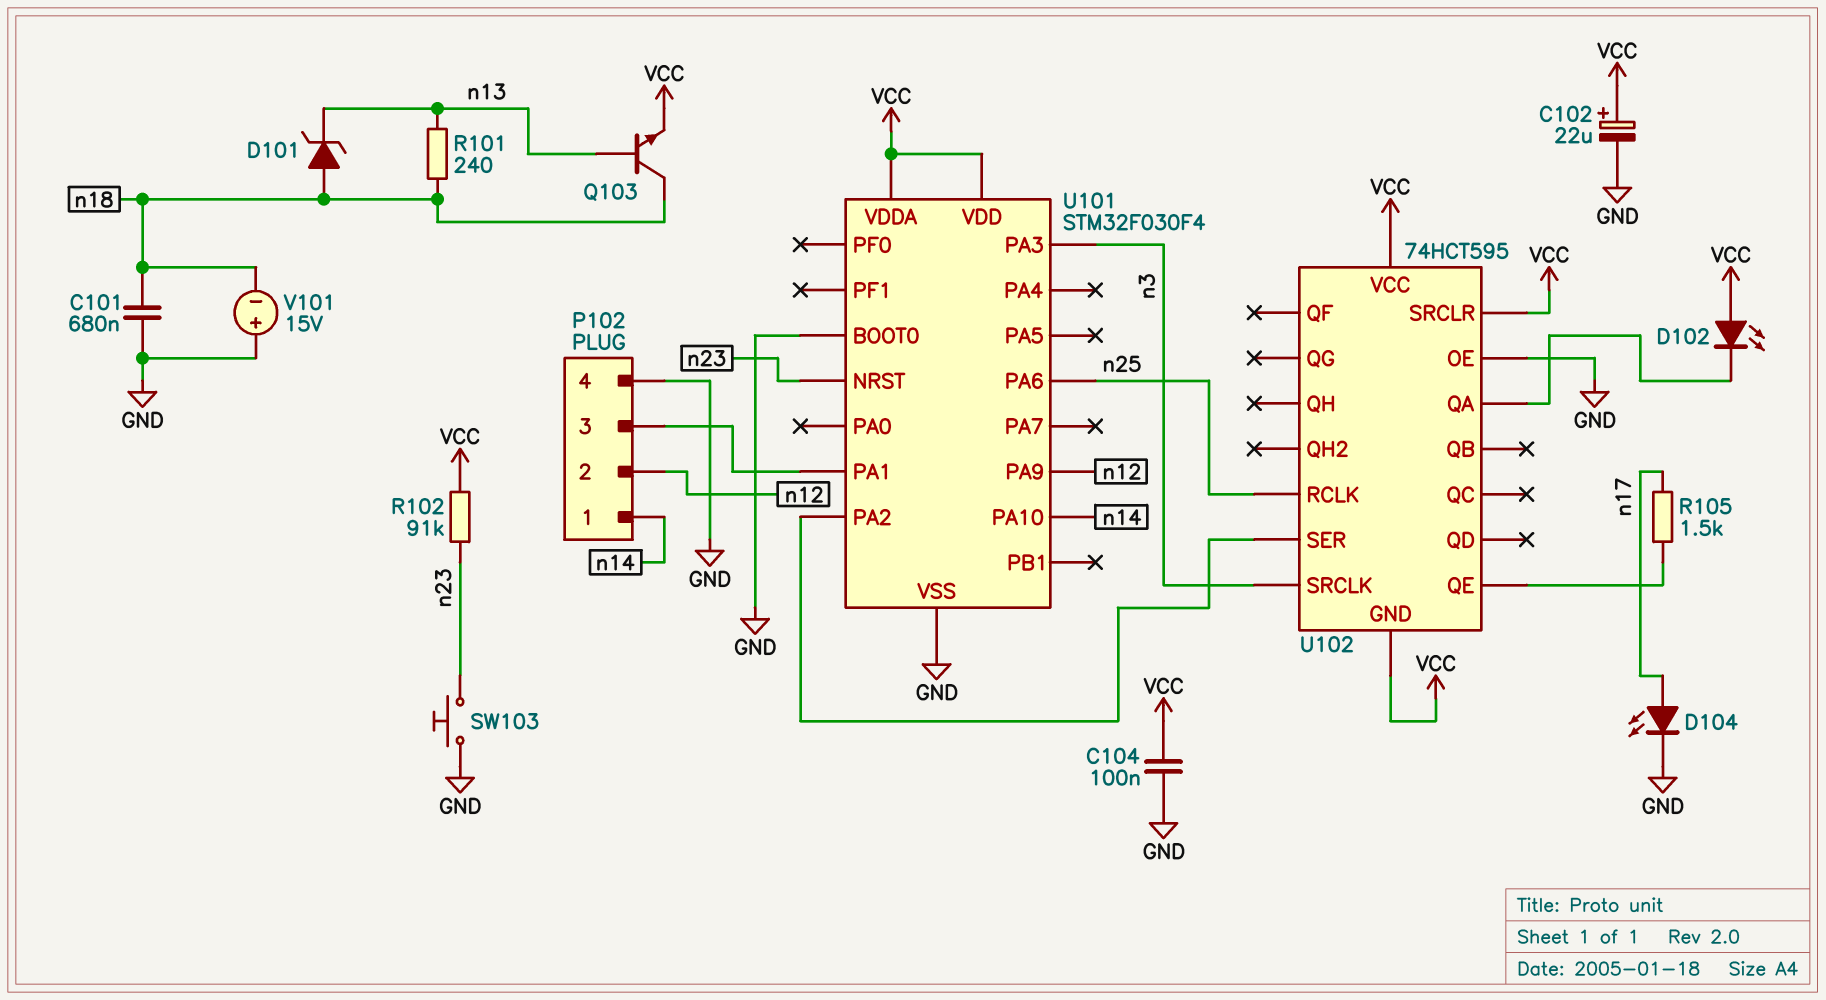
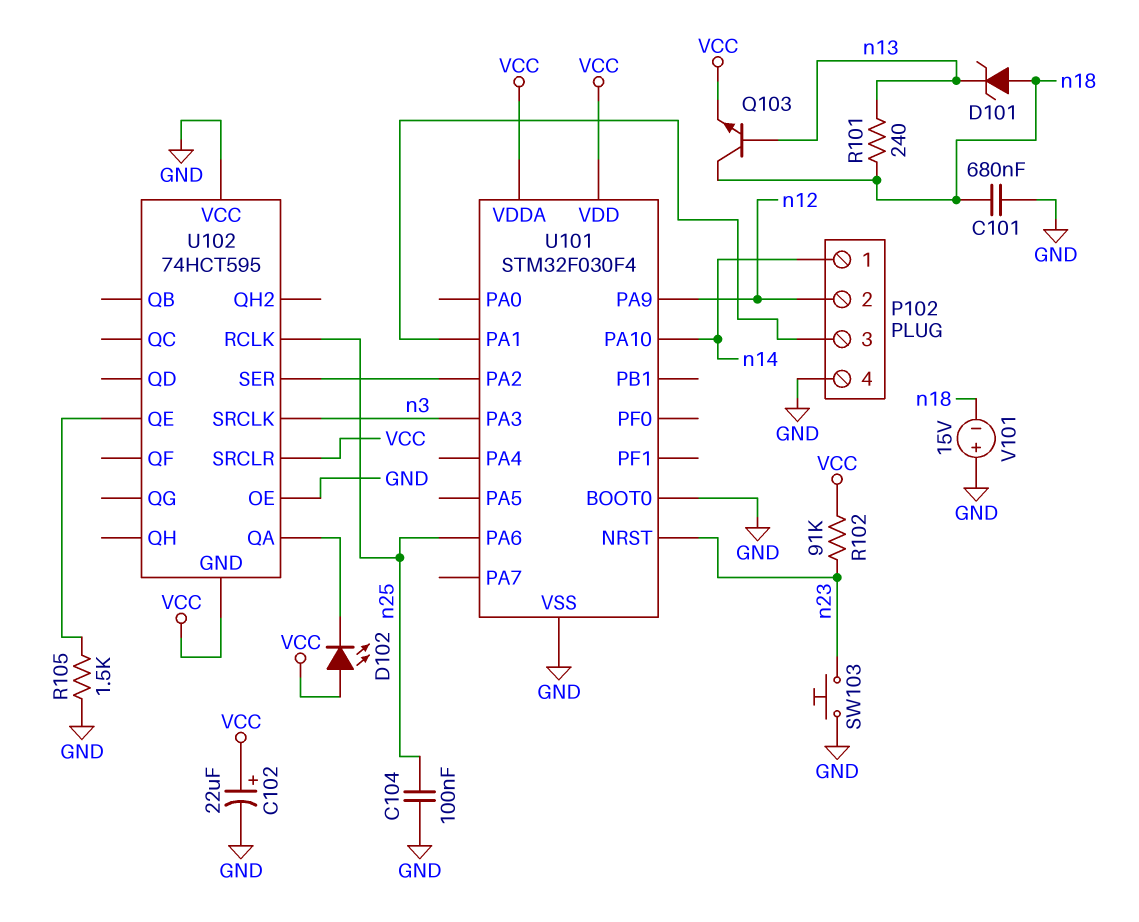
C104: 100nF (GND, VCC) -> 100nF (GND, n25)
D104: LED (A n17, K GND) -> none
R105: 1.5k (U102/QE, n17) -> 1.5k (GND, U102/QE)
U102 pin VCC: VCC -> GND

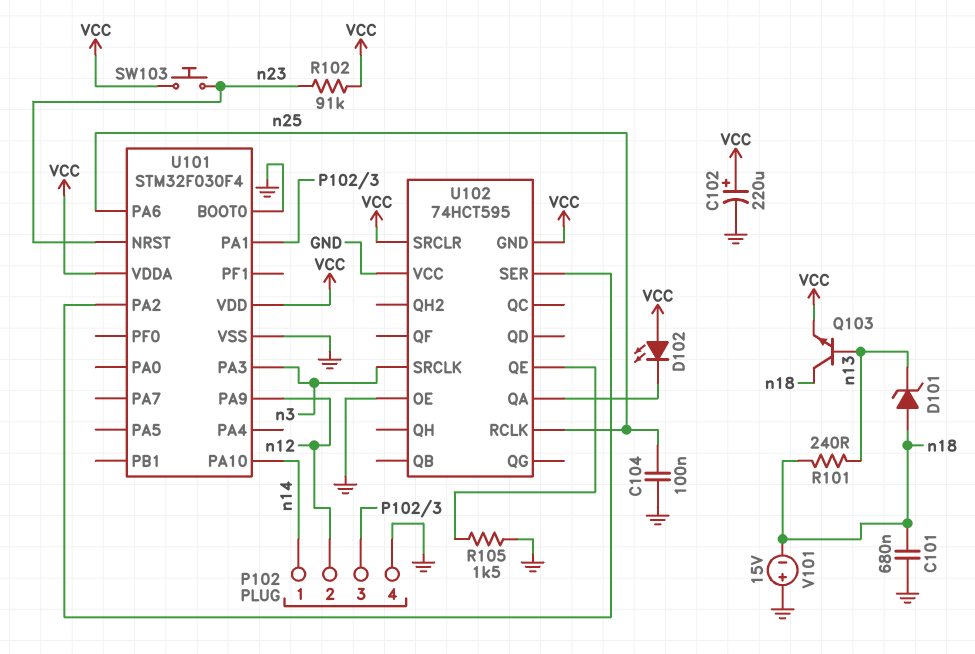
C102: 22uF (plus VCC, minus GND) -> 220uF (plus VCC, minus GND)
SW103: button (GND, n23) -> button (VCC, n23)

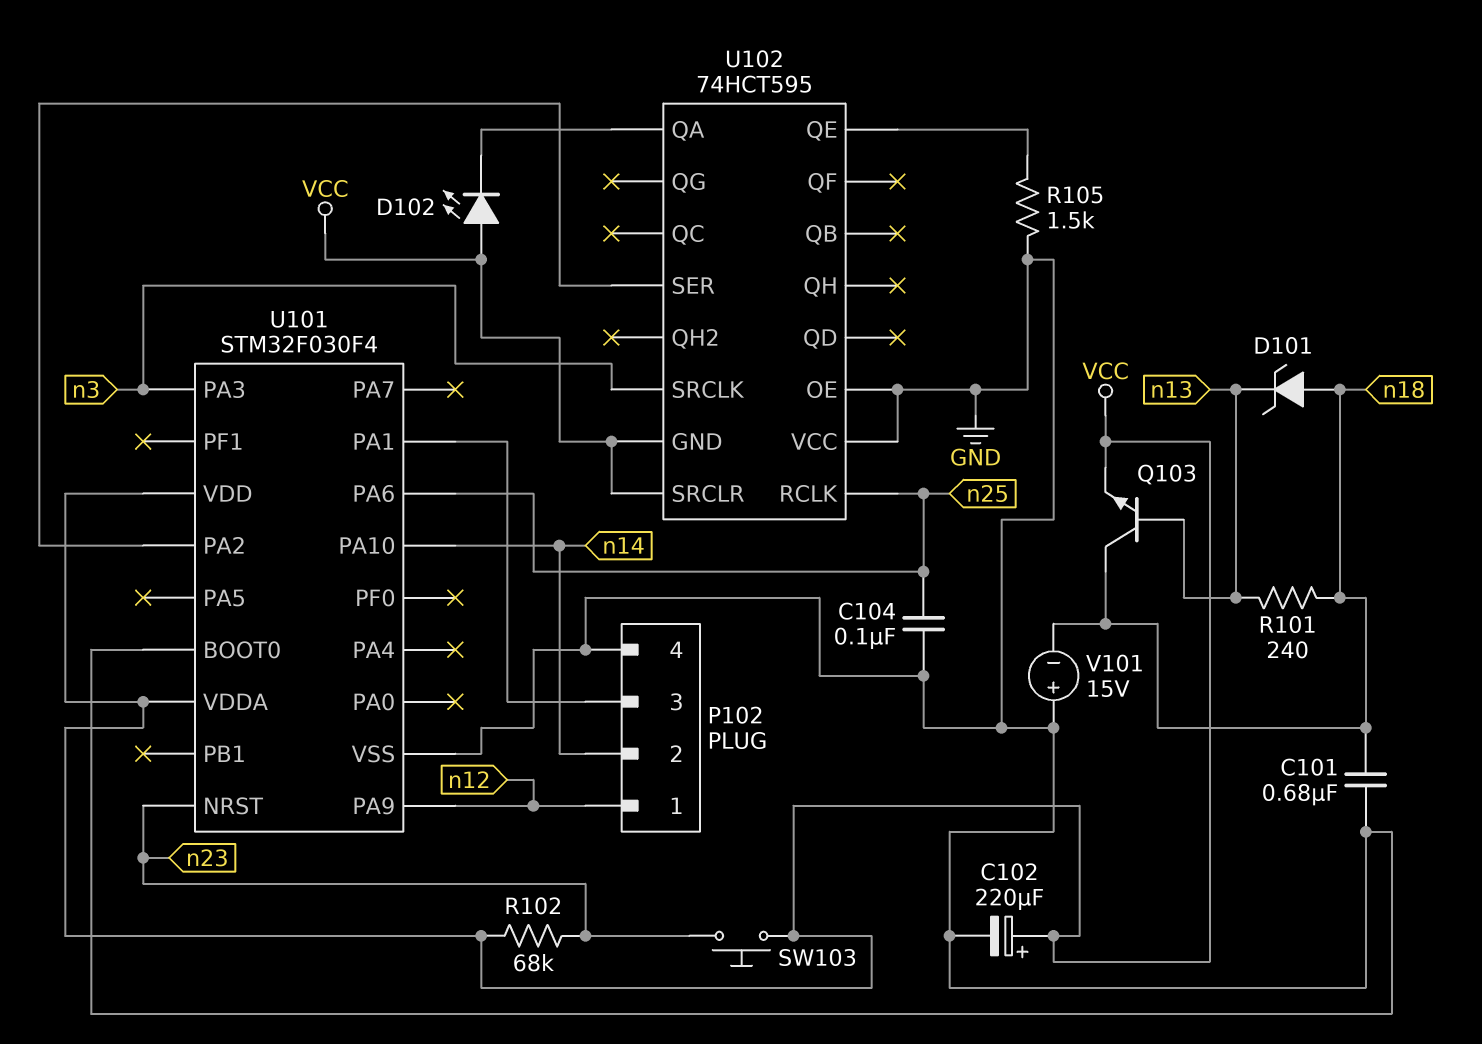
P102 pin 1: n14 -> n12
P102 pin 2: n12 -> n14
R102: 91k (VCC, n23) -> 68k (VCC, n23)

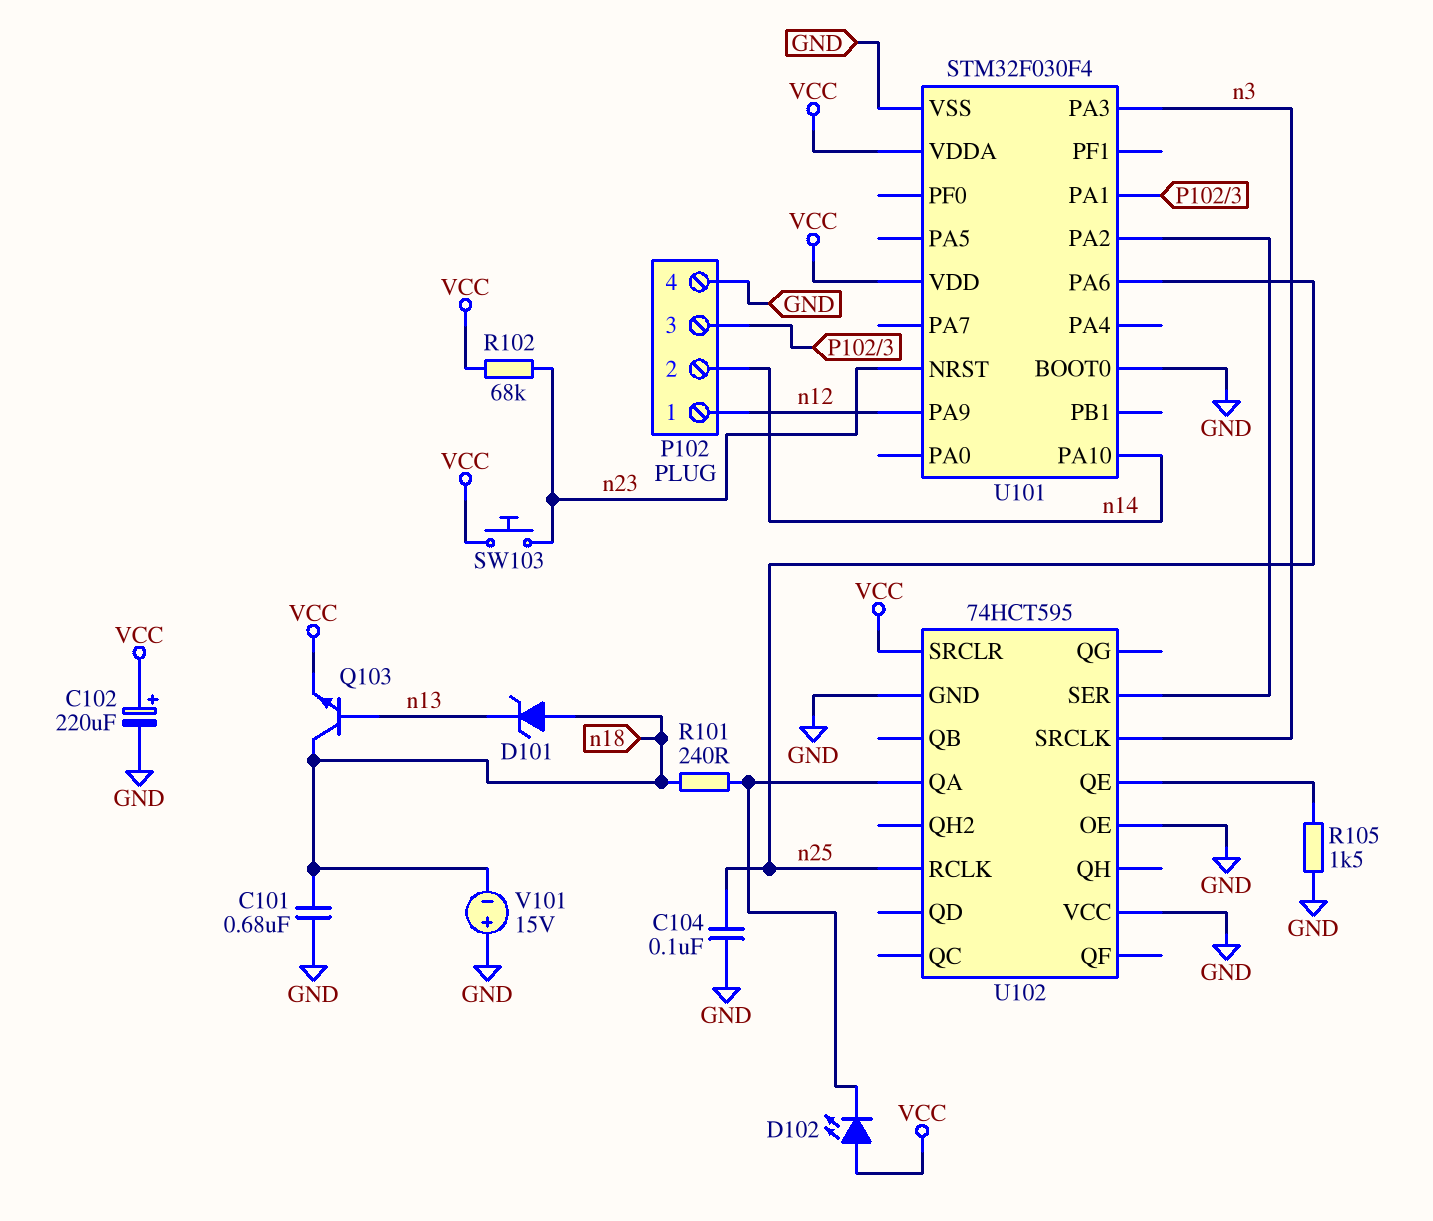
R101: 240 (n13, n18) -> 240 (U102/QA, n18)
U102 pin GND: VCC -> GND

